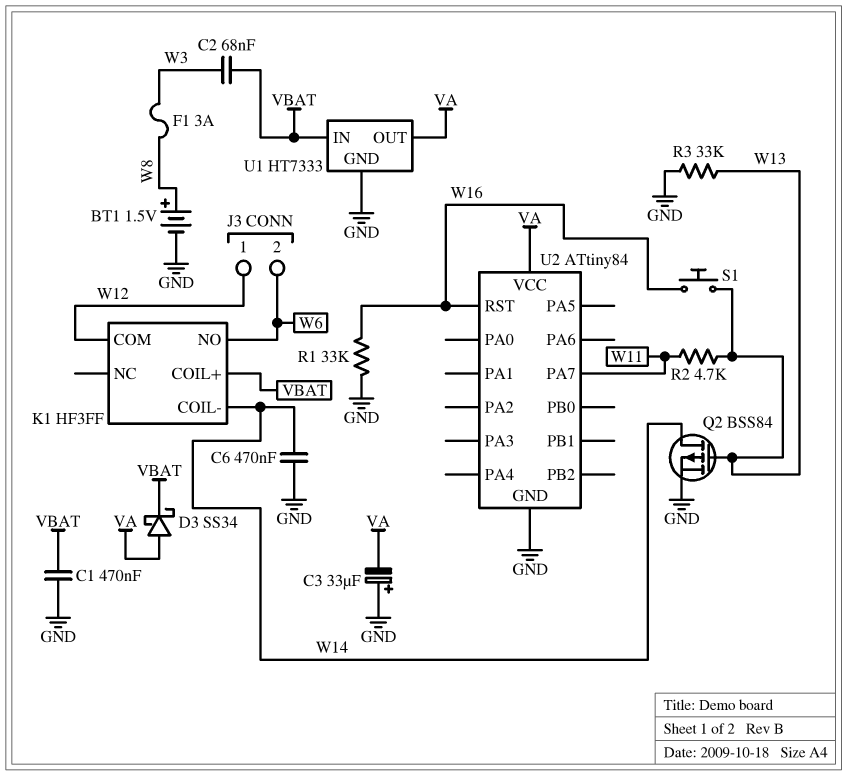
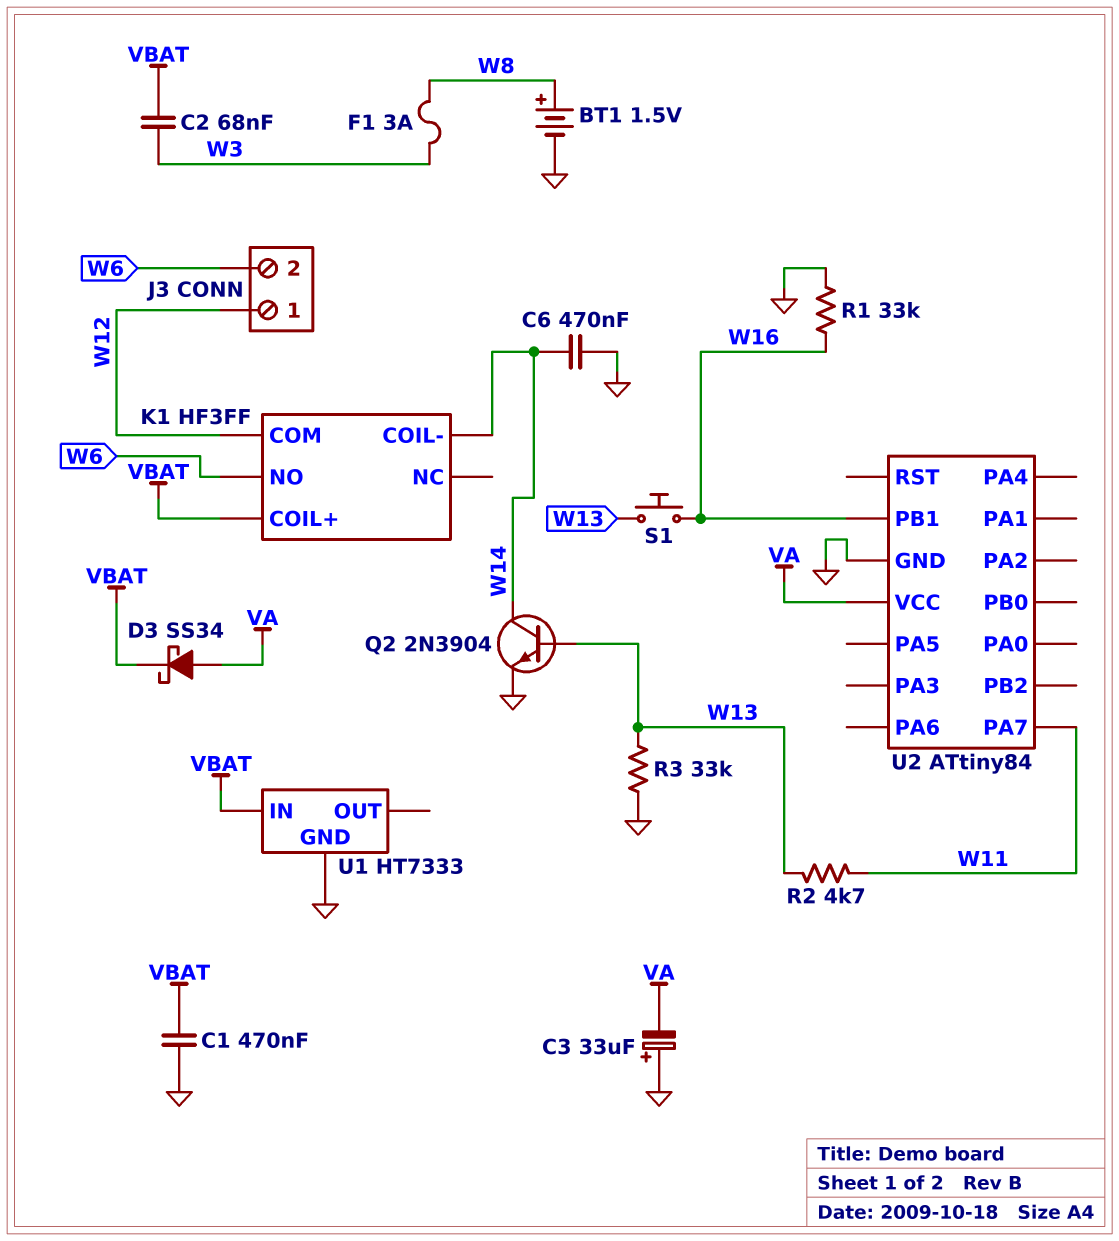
Q2: PMOS BSS84 (G W13, D W14, S GND) -> NPN 2N3904 (B W13, C W14, E GND)
U1 pin OUT: VA -> none
U2 pin PB1: none -> W16
U2 pin RST: W16 -> none

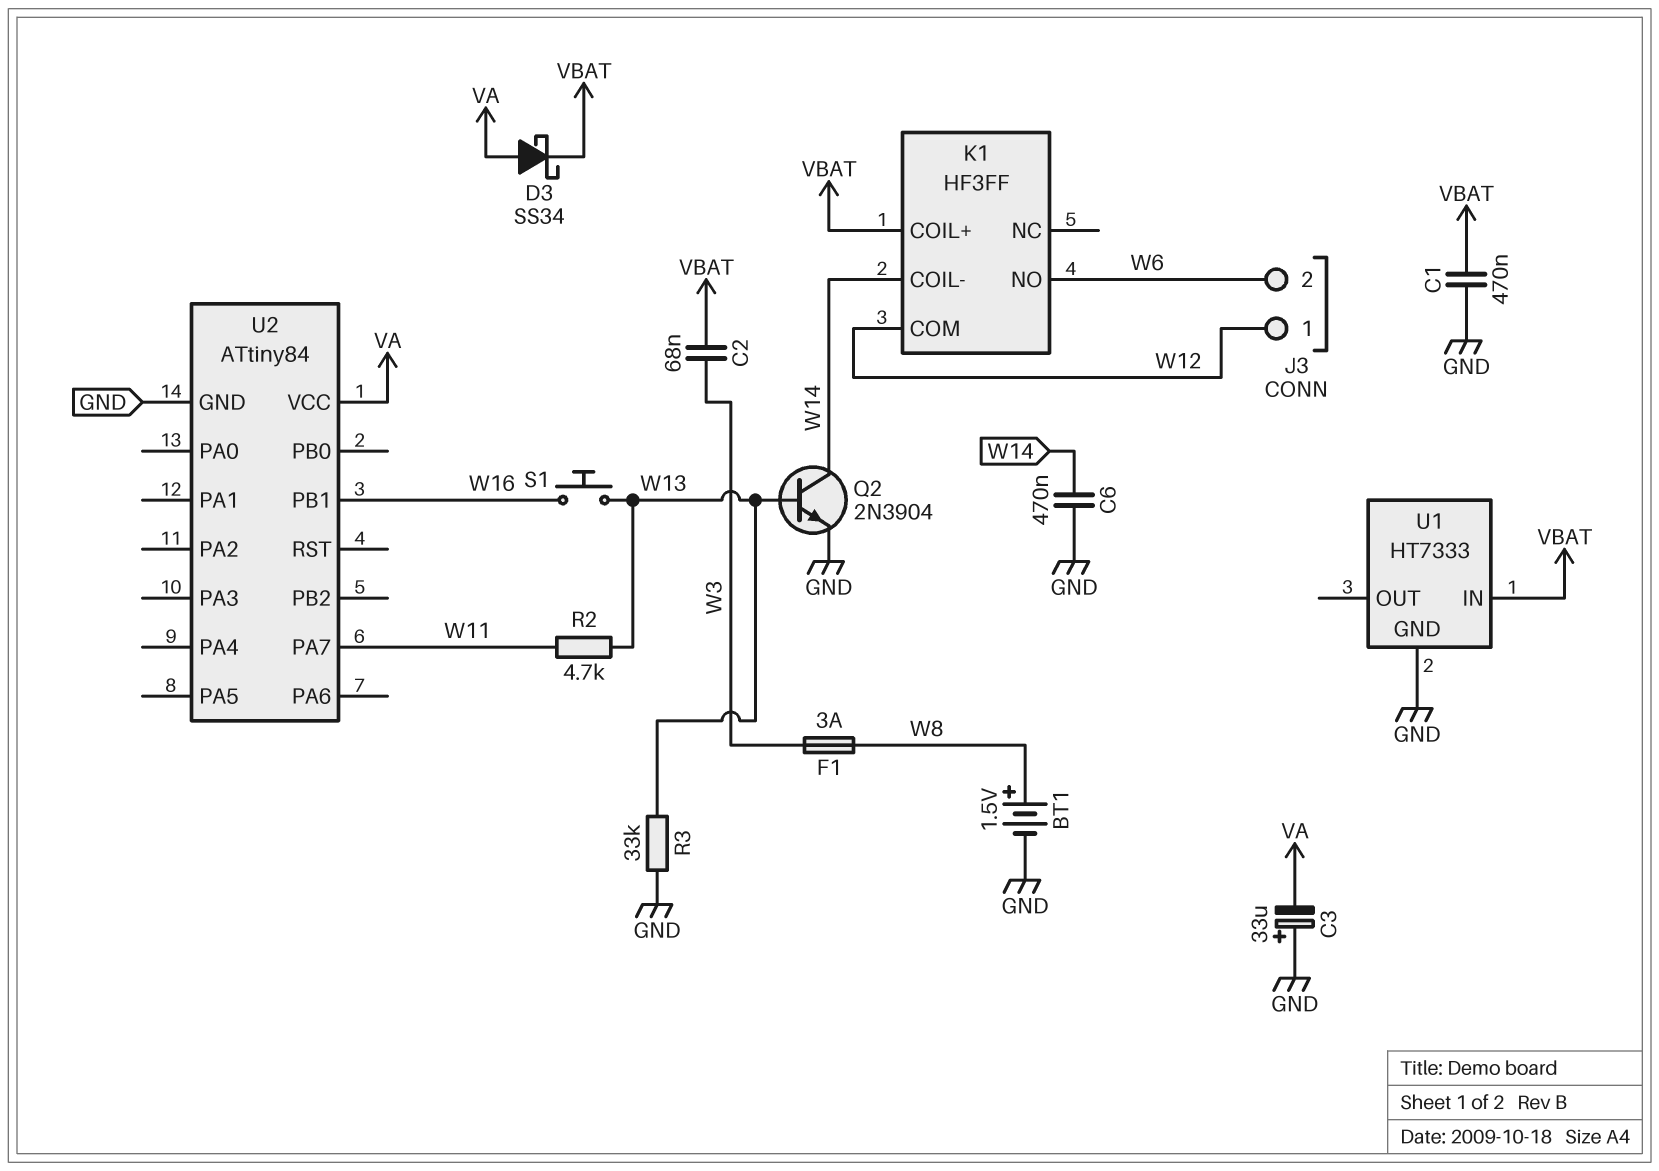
R1: 33k (GND, W16) -> none

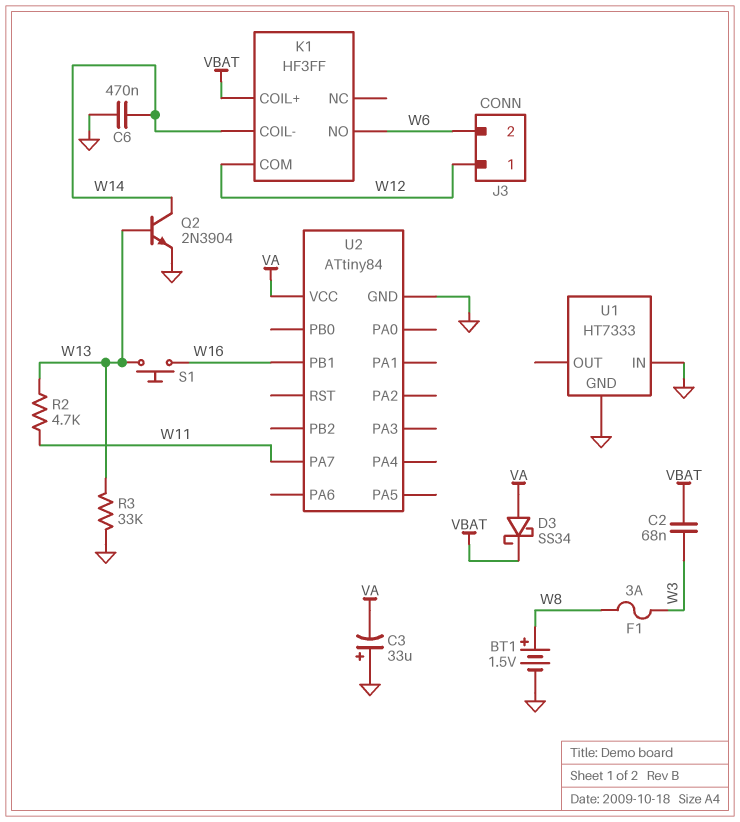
C1: 470nF (GND, VBAT) -> none
U1 pin IN: VBAT -> GND

